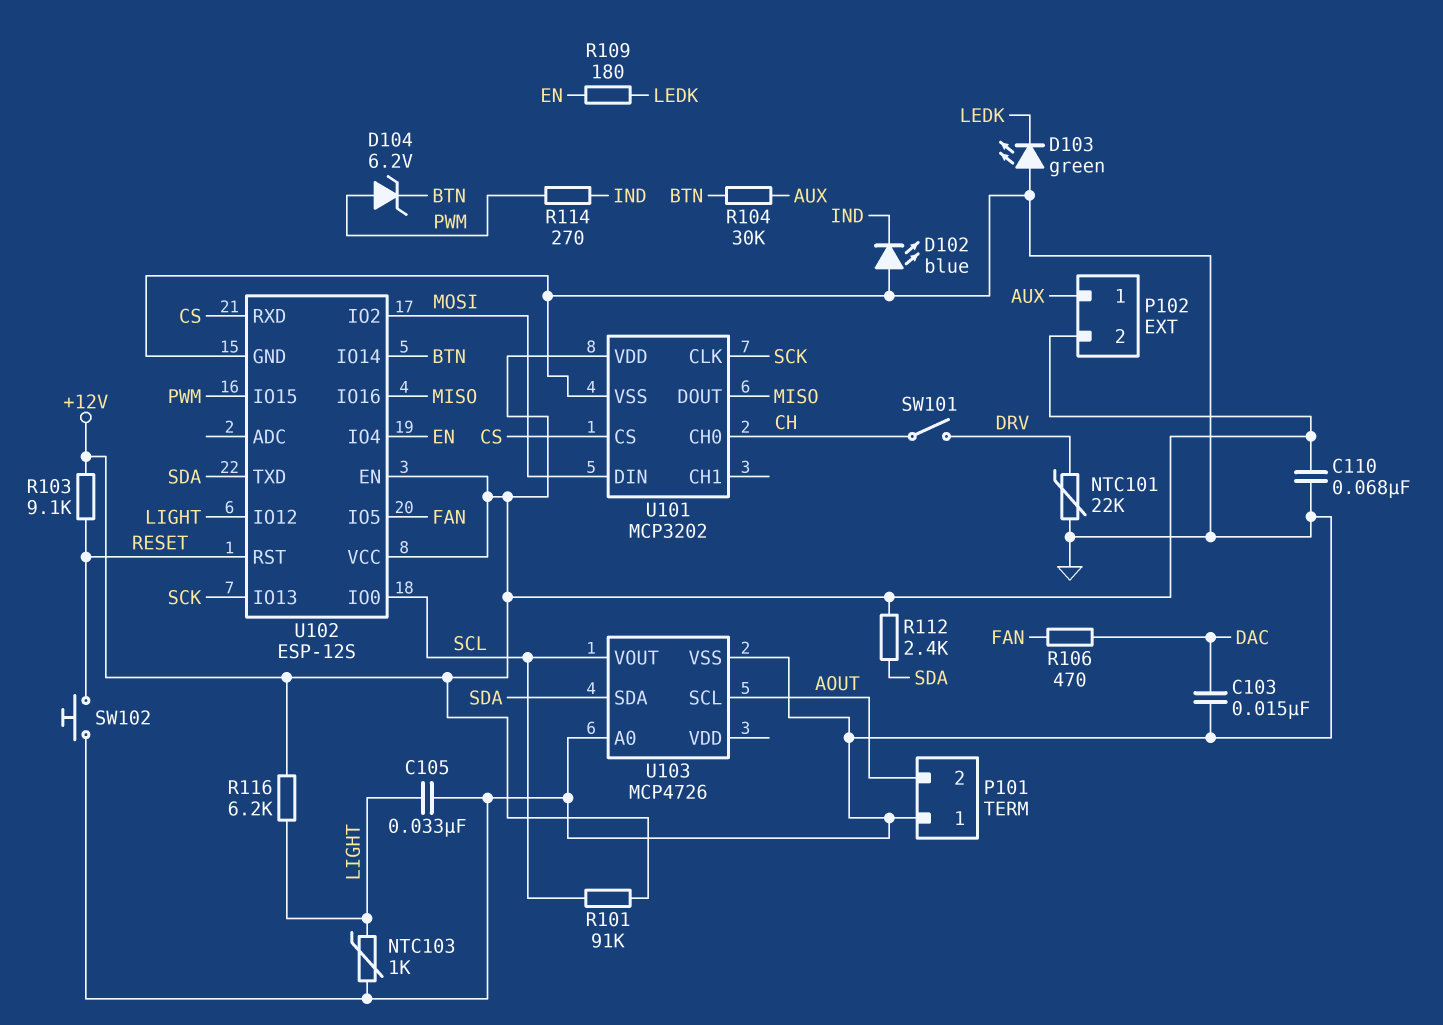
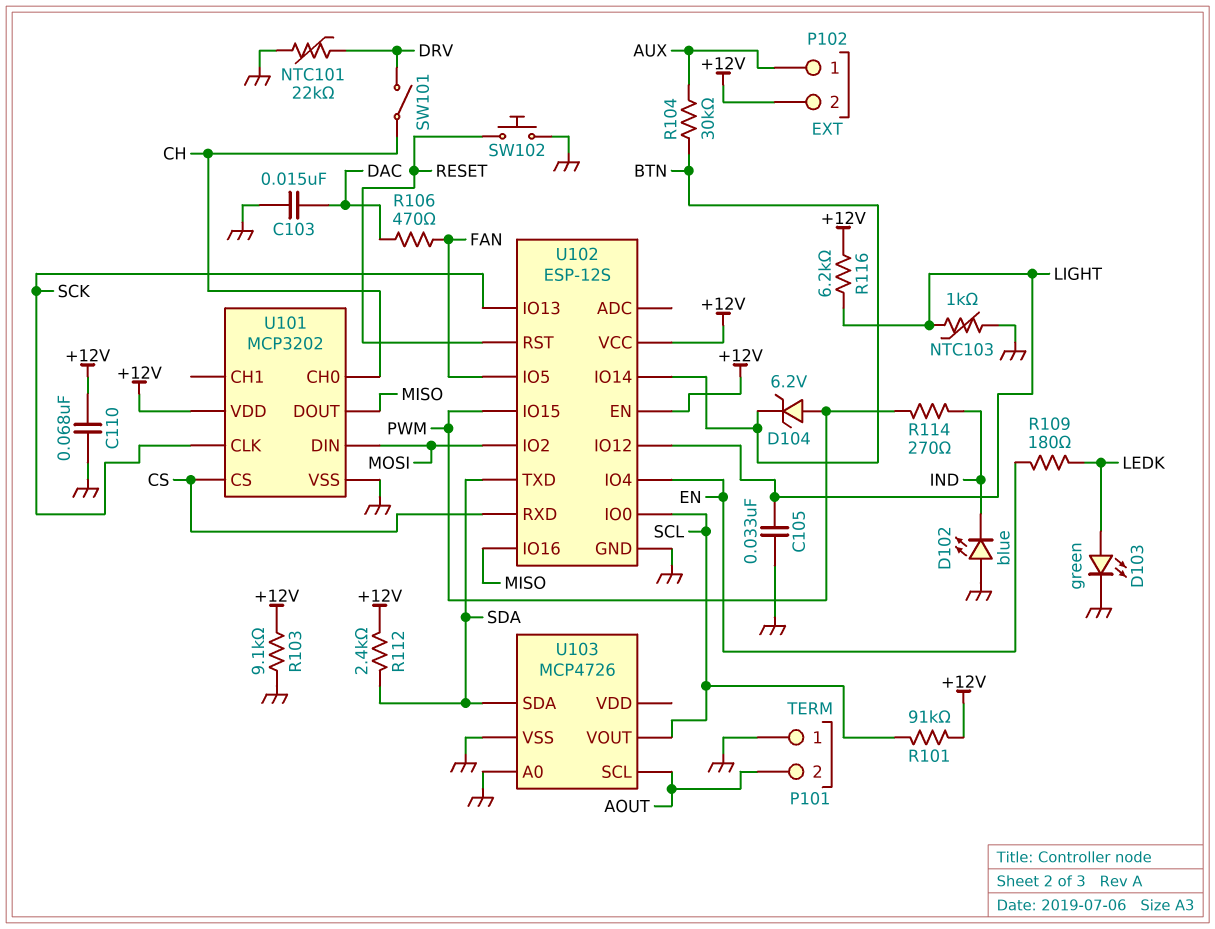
D103: LED green (A GND, K LEDK) -> LED green (A LEDK, K GND)
R103: 9.1k (+12V, RESET) -> 9.1k (+12V, GND)

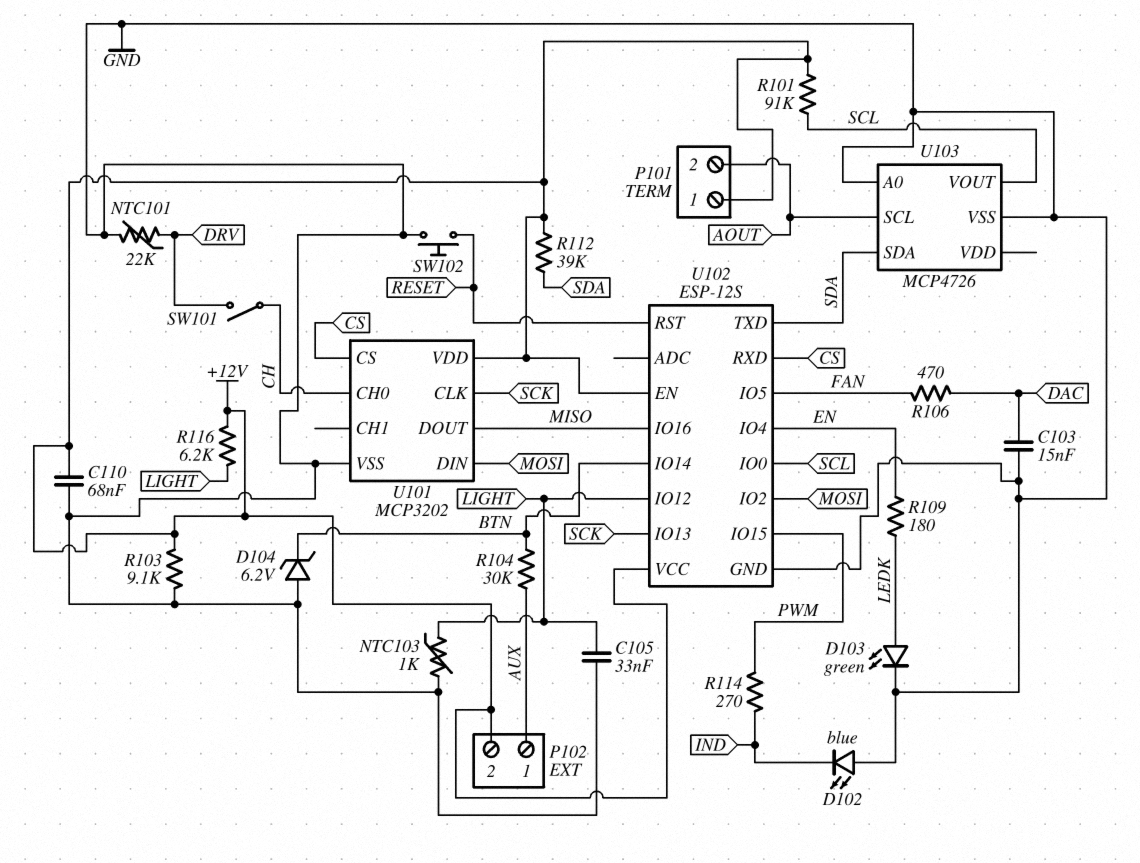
D104: zener 6.2V (A PWM, K BTN) -> zener 6.2V (A GND, K BTN)
P101 pin 1: GND -> +12V
R112: 2.4k (+12V, SDA) -> 39k (+12V, SDA)

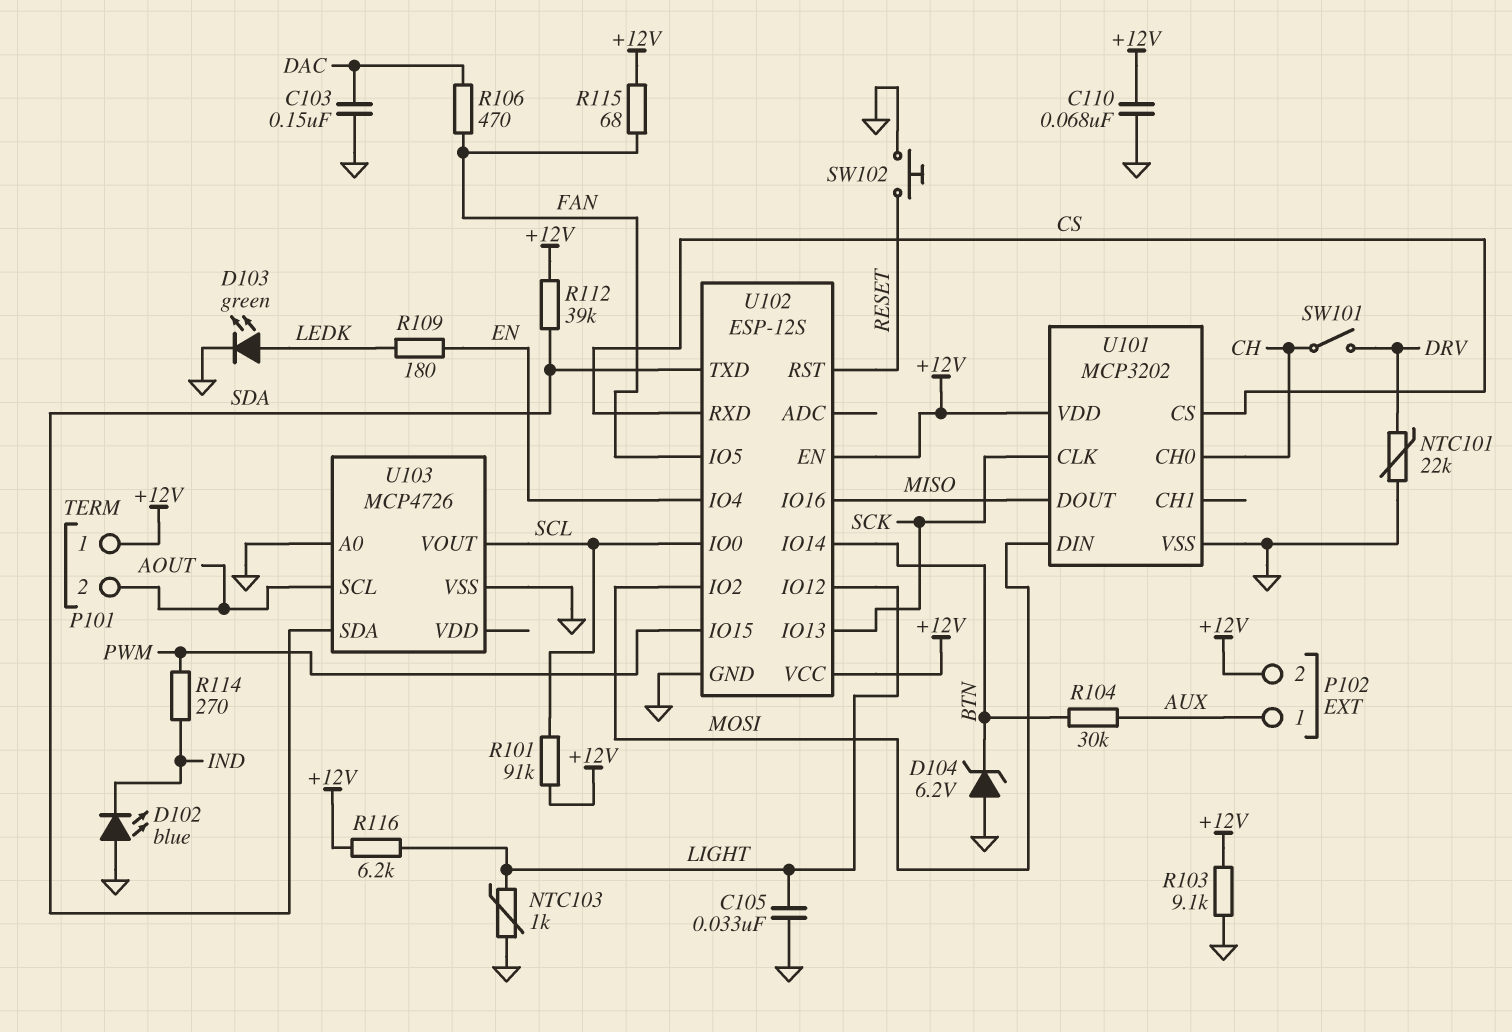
C103: 15nF (DAC, GND) -> 150nF (DAC, GND)
R115: none -> 68 (+12V, FAN)

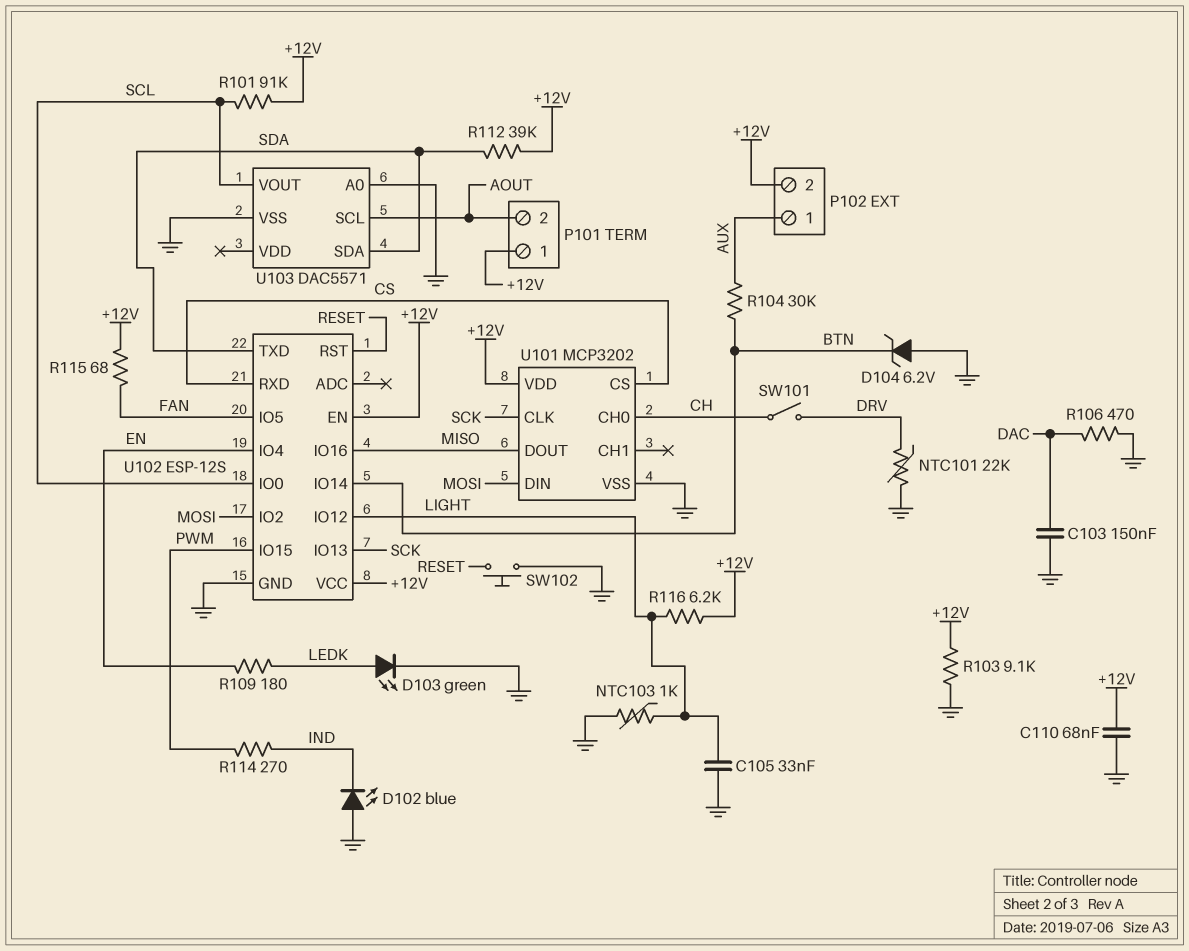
R106: 470 (DAC, FAN) -> 470 (DAC, GND)
U103: MCP4726 -> DAC5571

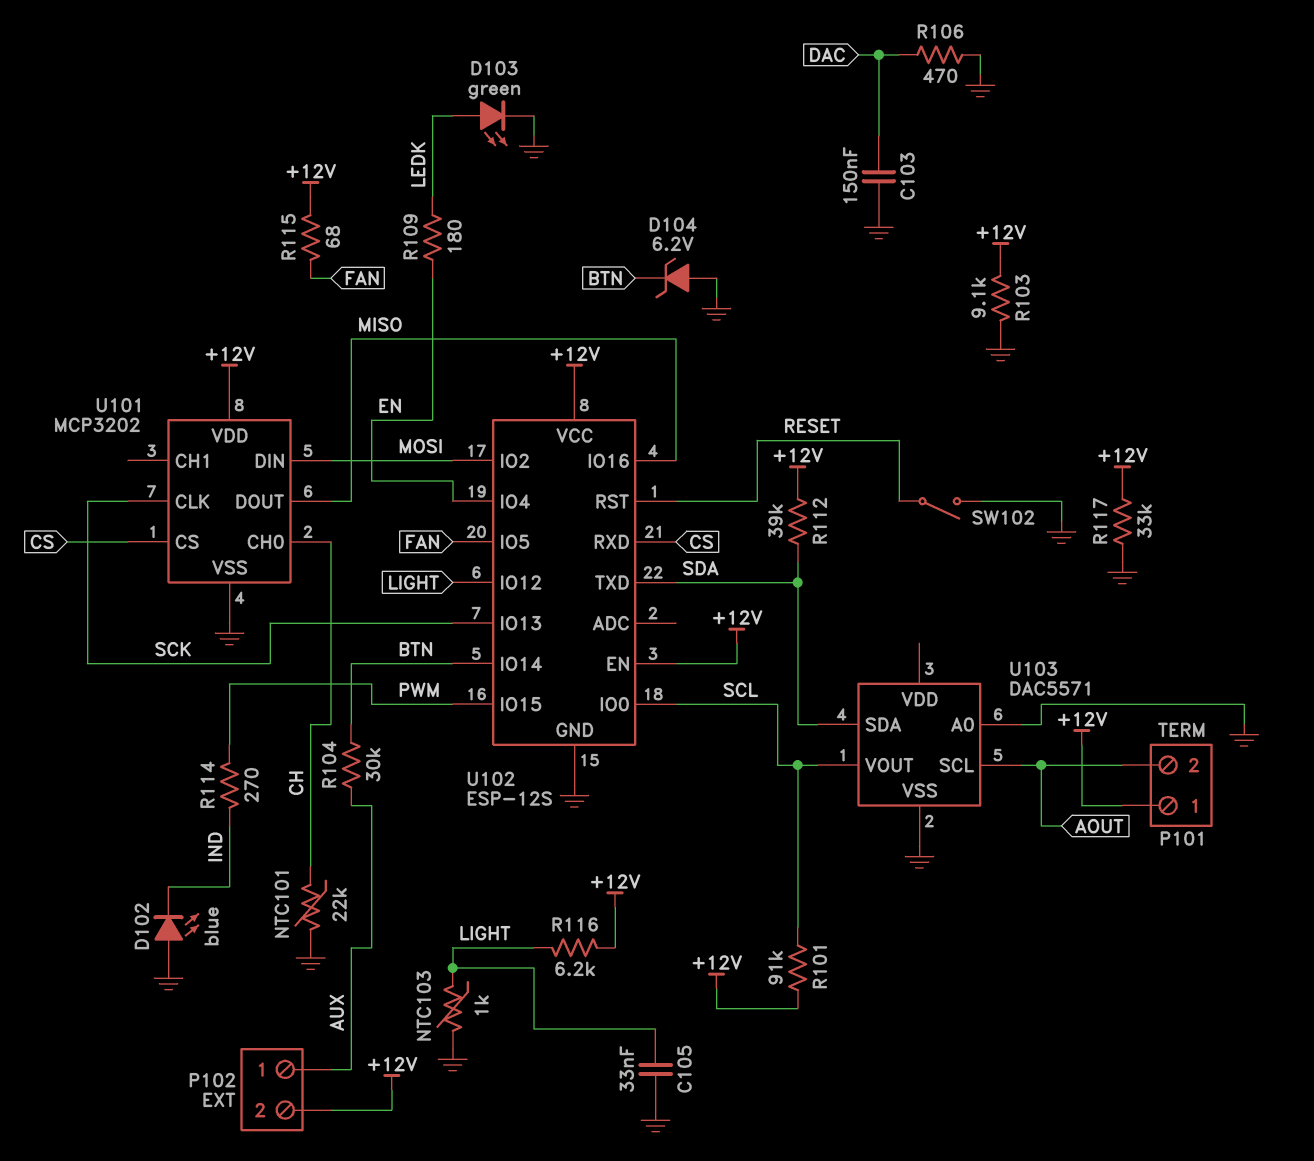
C110: 68nF (+12V, GND) -> none
NTC101: 22k (DRV, GND) -> 22k (CH, GND)
R117: none -> 33k (+12V, GND)
SW101: switch (CH, DRV) -> none
SW102: button (GND, RESET) -> switch (GND, RESET)

